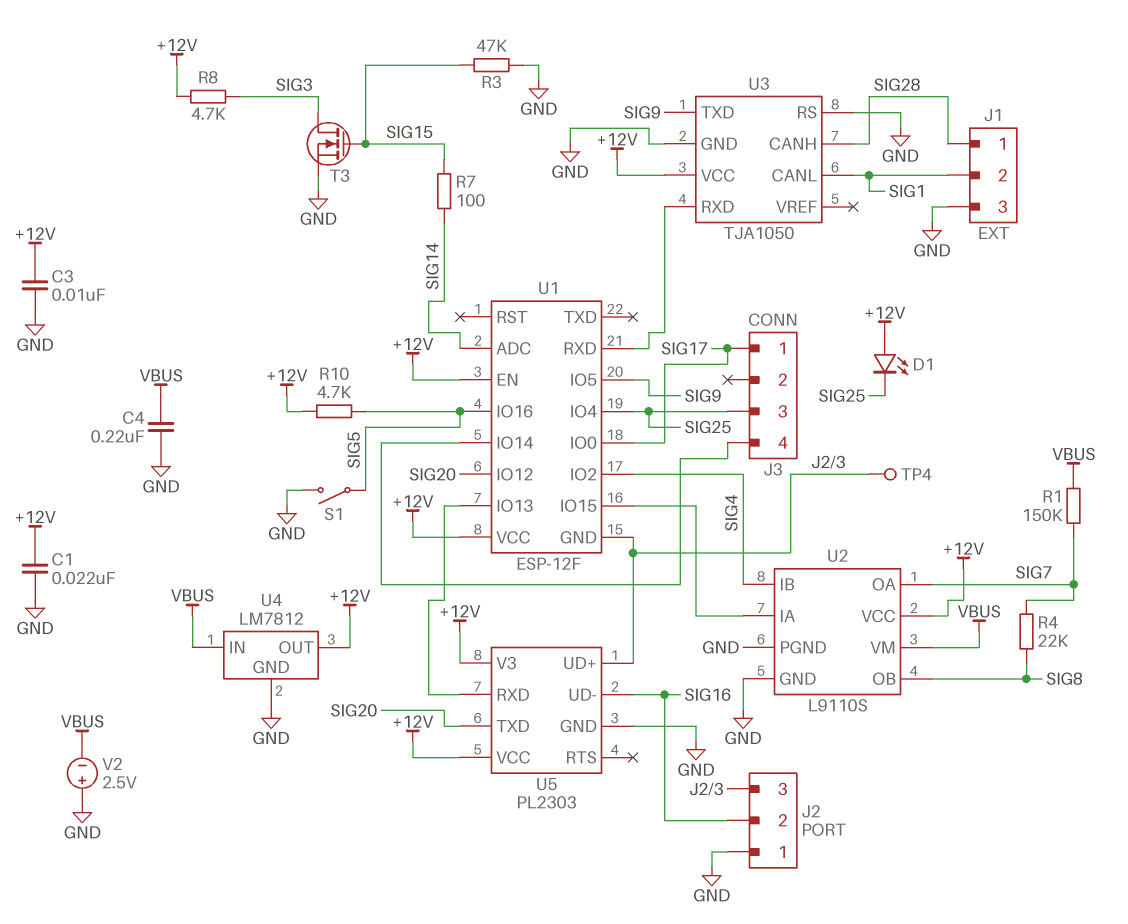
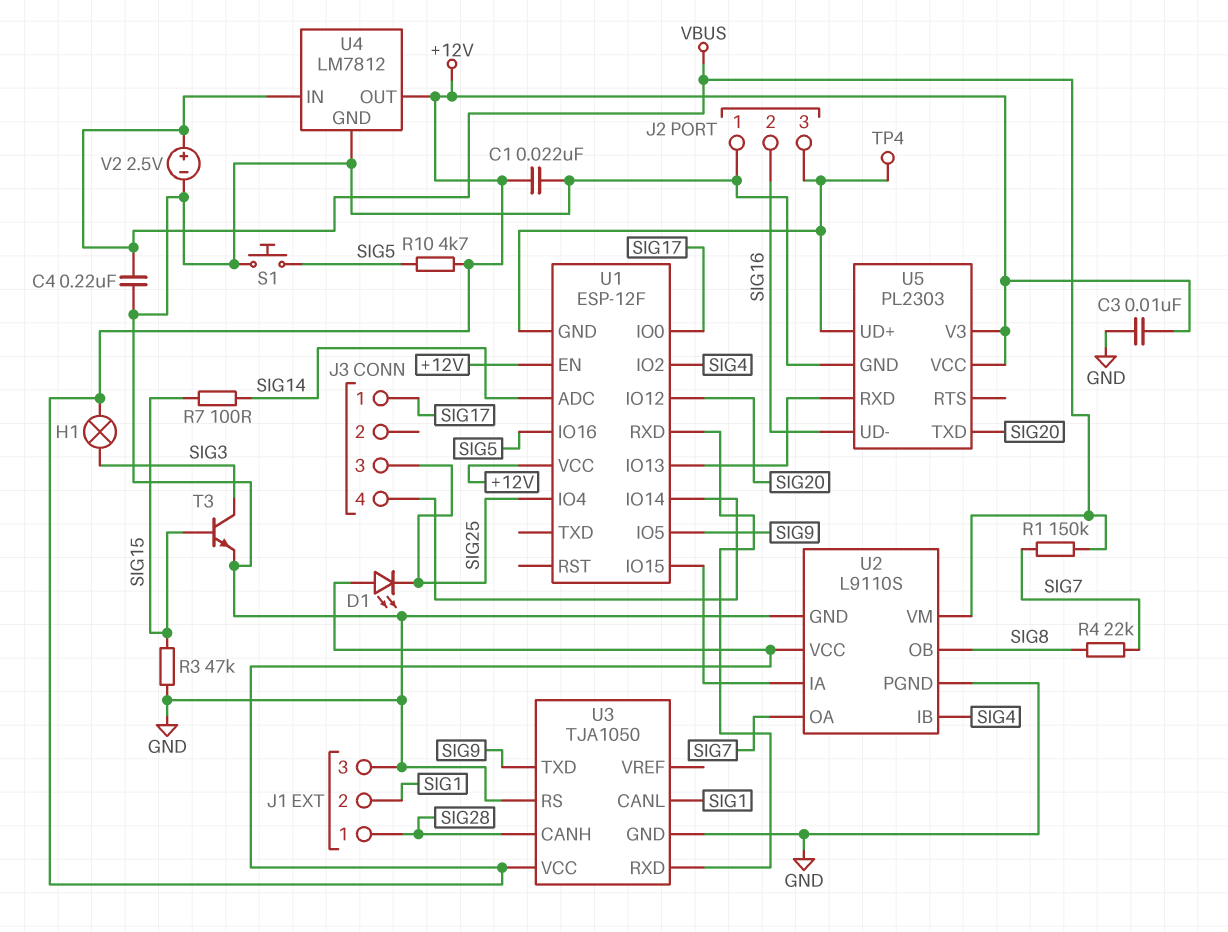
H1: none -> lamp (+12V, SIG3)
R8: 4.7k (+12V, SIG3) -> none
S1: switch (GND, SIG5) -> button (GND, SIG5)
T3: NMOS (G SIG15, D SIG3, S GND) -> NPN (B SIG15, C SIG3, E GND)
V2: 2.5V (plus GND, minus VBUS) -> 2.5V (plus VBUS, minus GND)

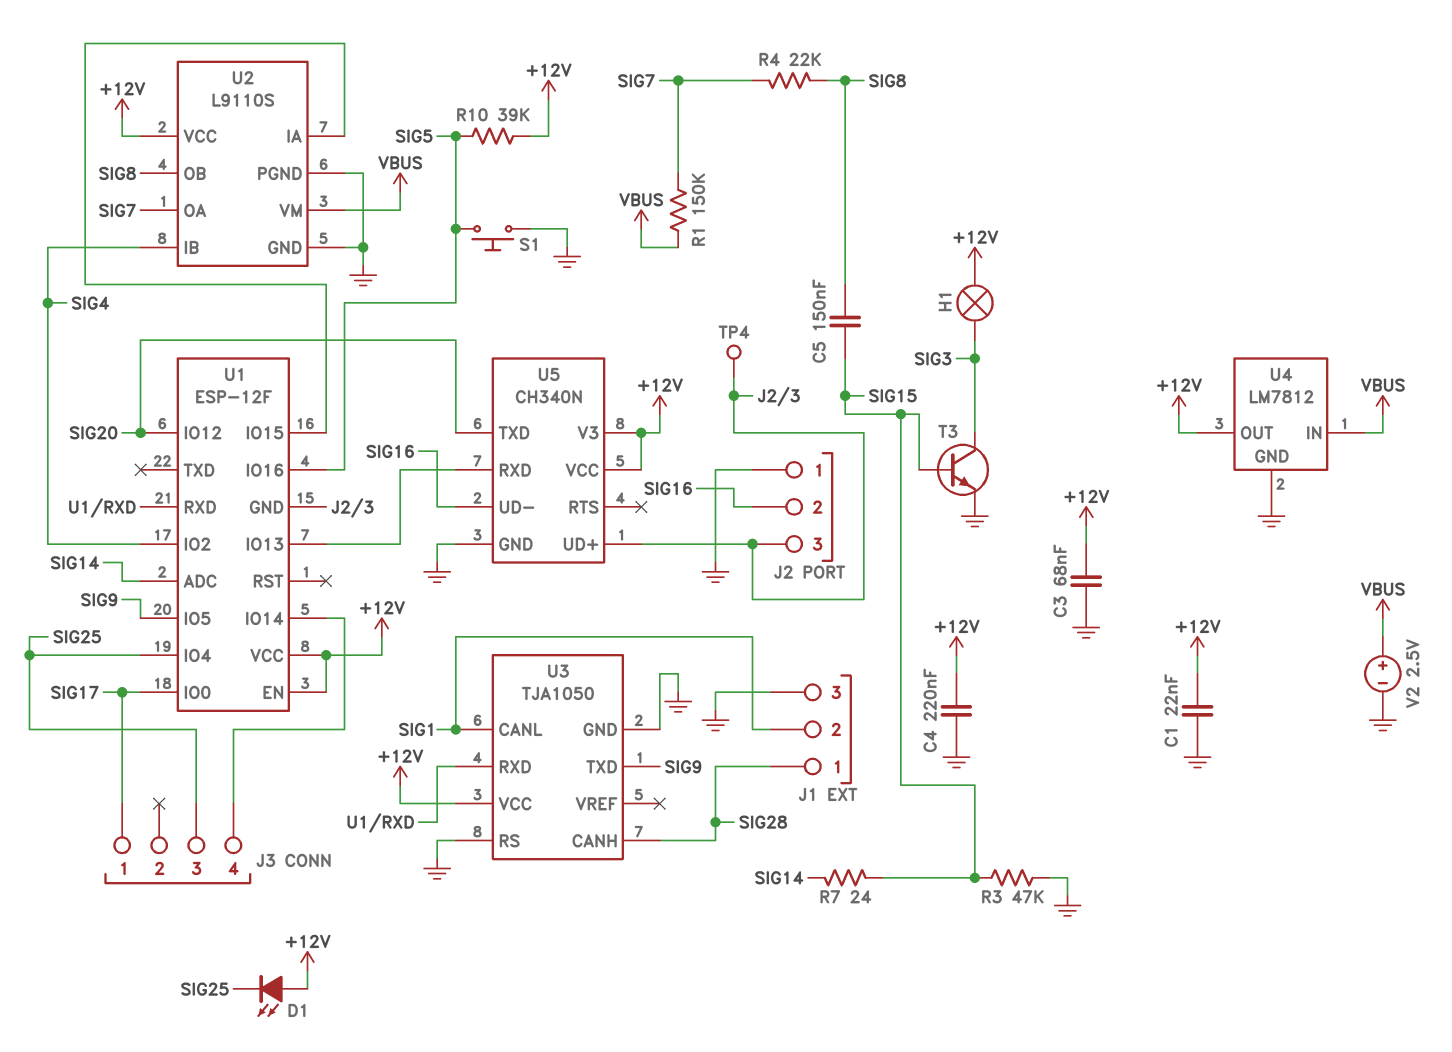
C3: 10nF (+12V, GND) -> 68nF (+12V, GND)
C4: 220nF (GND, VBUS) -> 220nF (+12V, GND)
C5: none -> 150nF (SIG8, SIG15)
R7: 100 (SIG14, SIG15) -> 24 (SIG14, SIG15)
R10: 4.7k (+12V, SIG5) -> 39k (+12V, SIG5)
U5: PL2303 -> CH340N

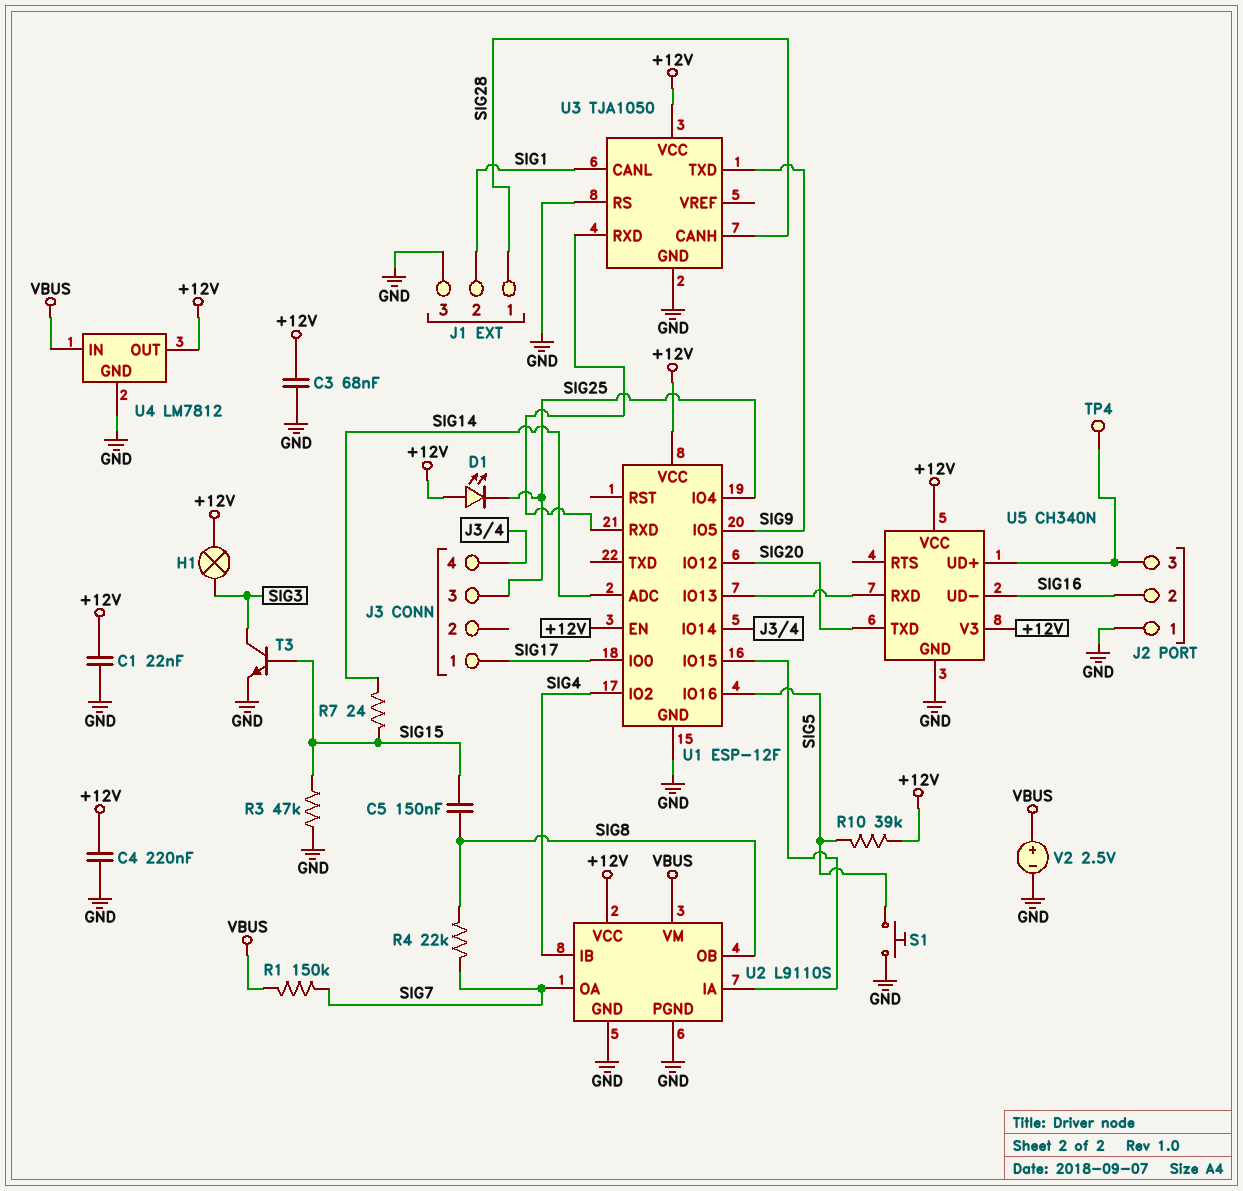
U1 pin GND: J2/3 -> GND

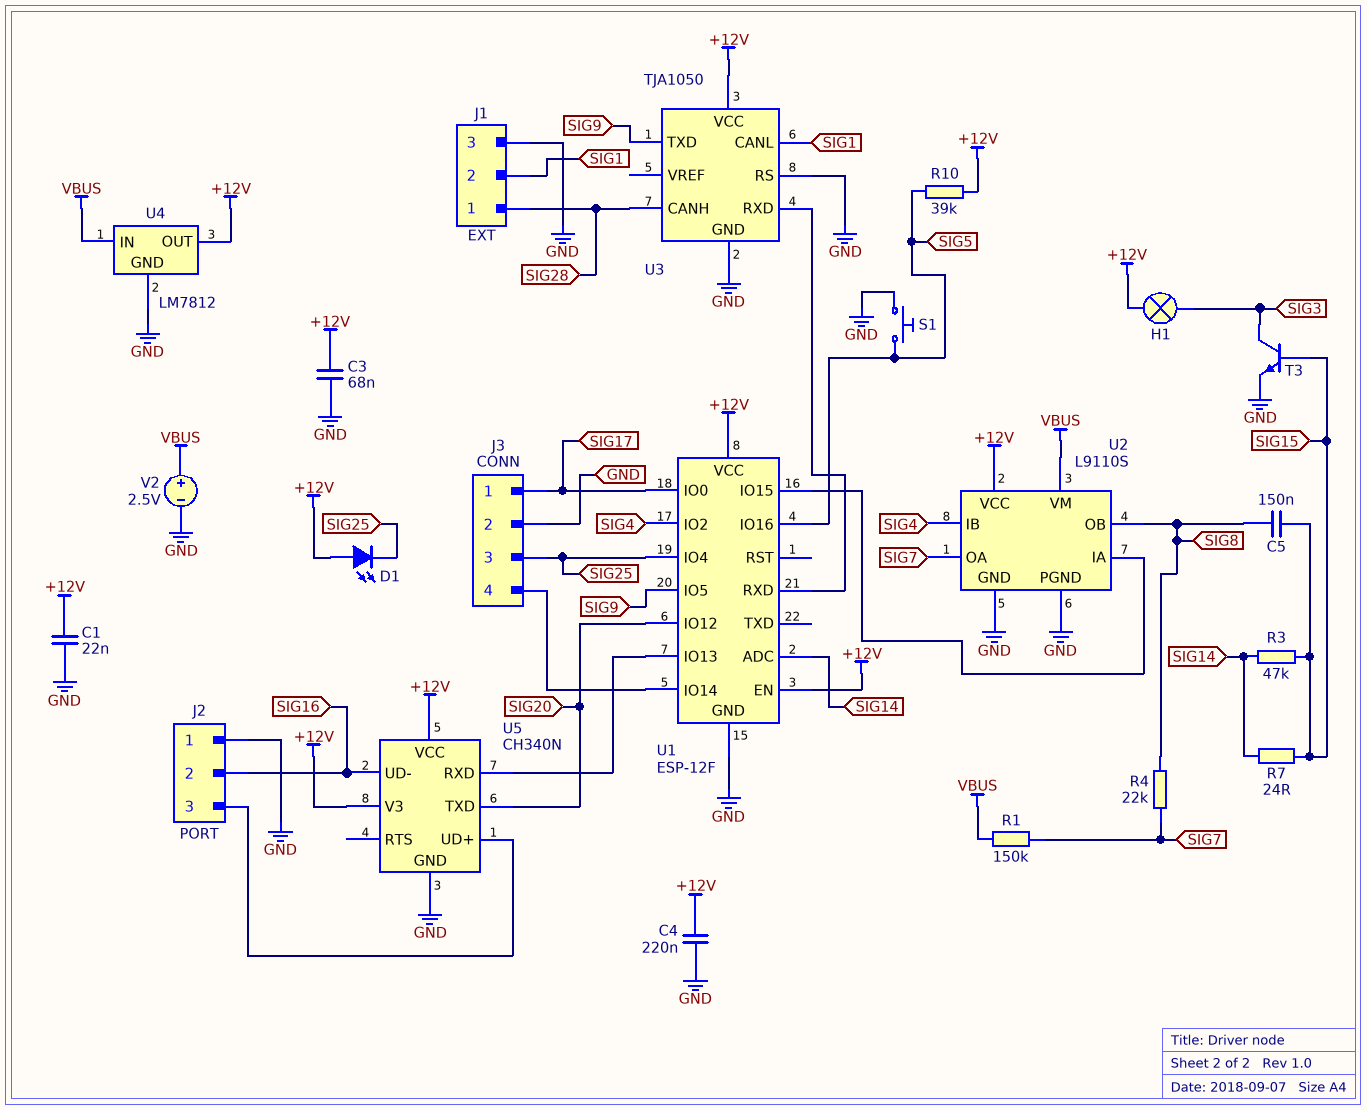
J3 pin 2: none -> GND
R3: 47k (GND, SIG15) -> 47k (SIG14, SIG15)
TP4: test point (J2/3) -> none

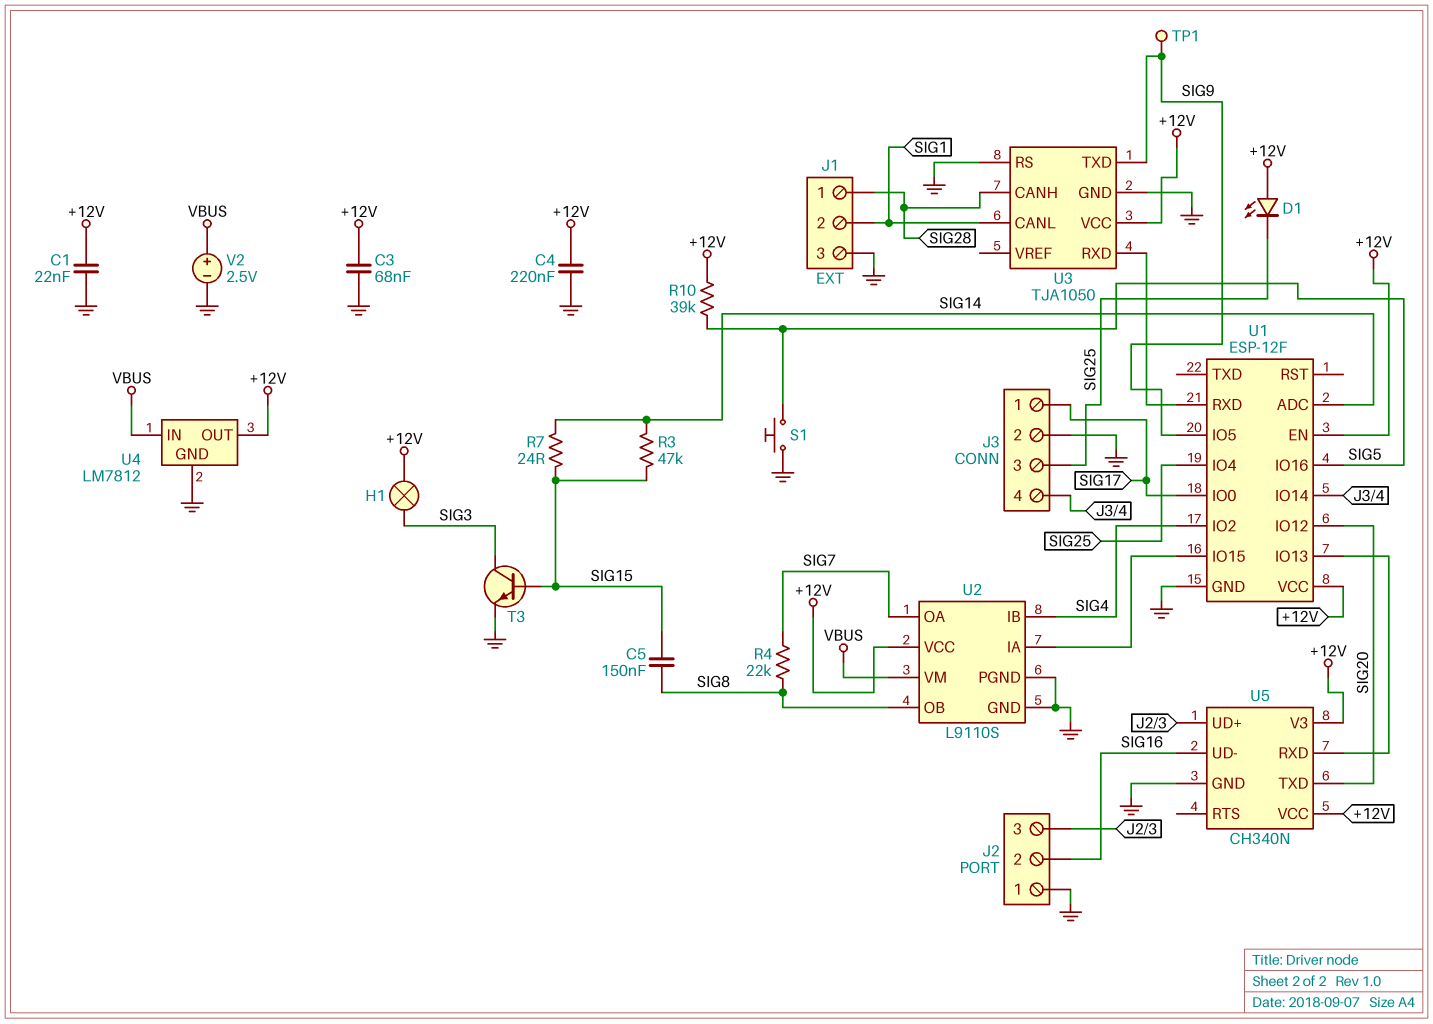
R1: 150k (SIG7, VBUS) -> none
TP1: none -> test point (SIG9)

